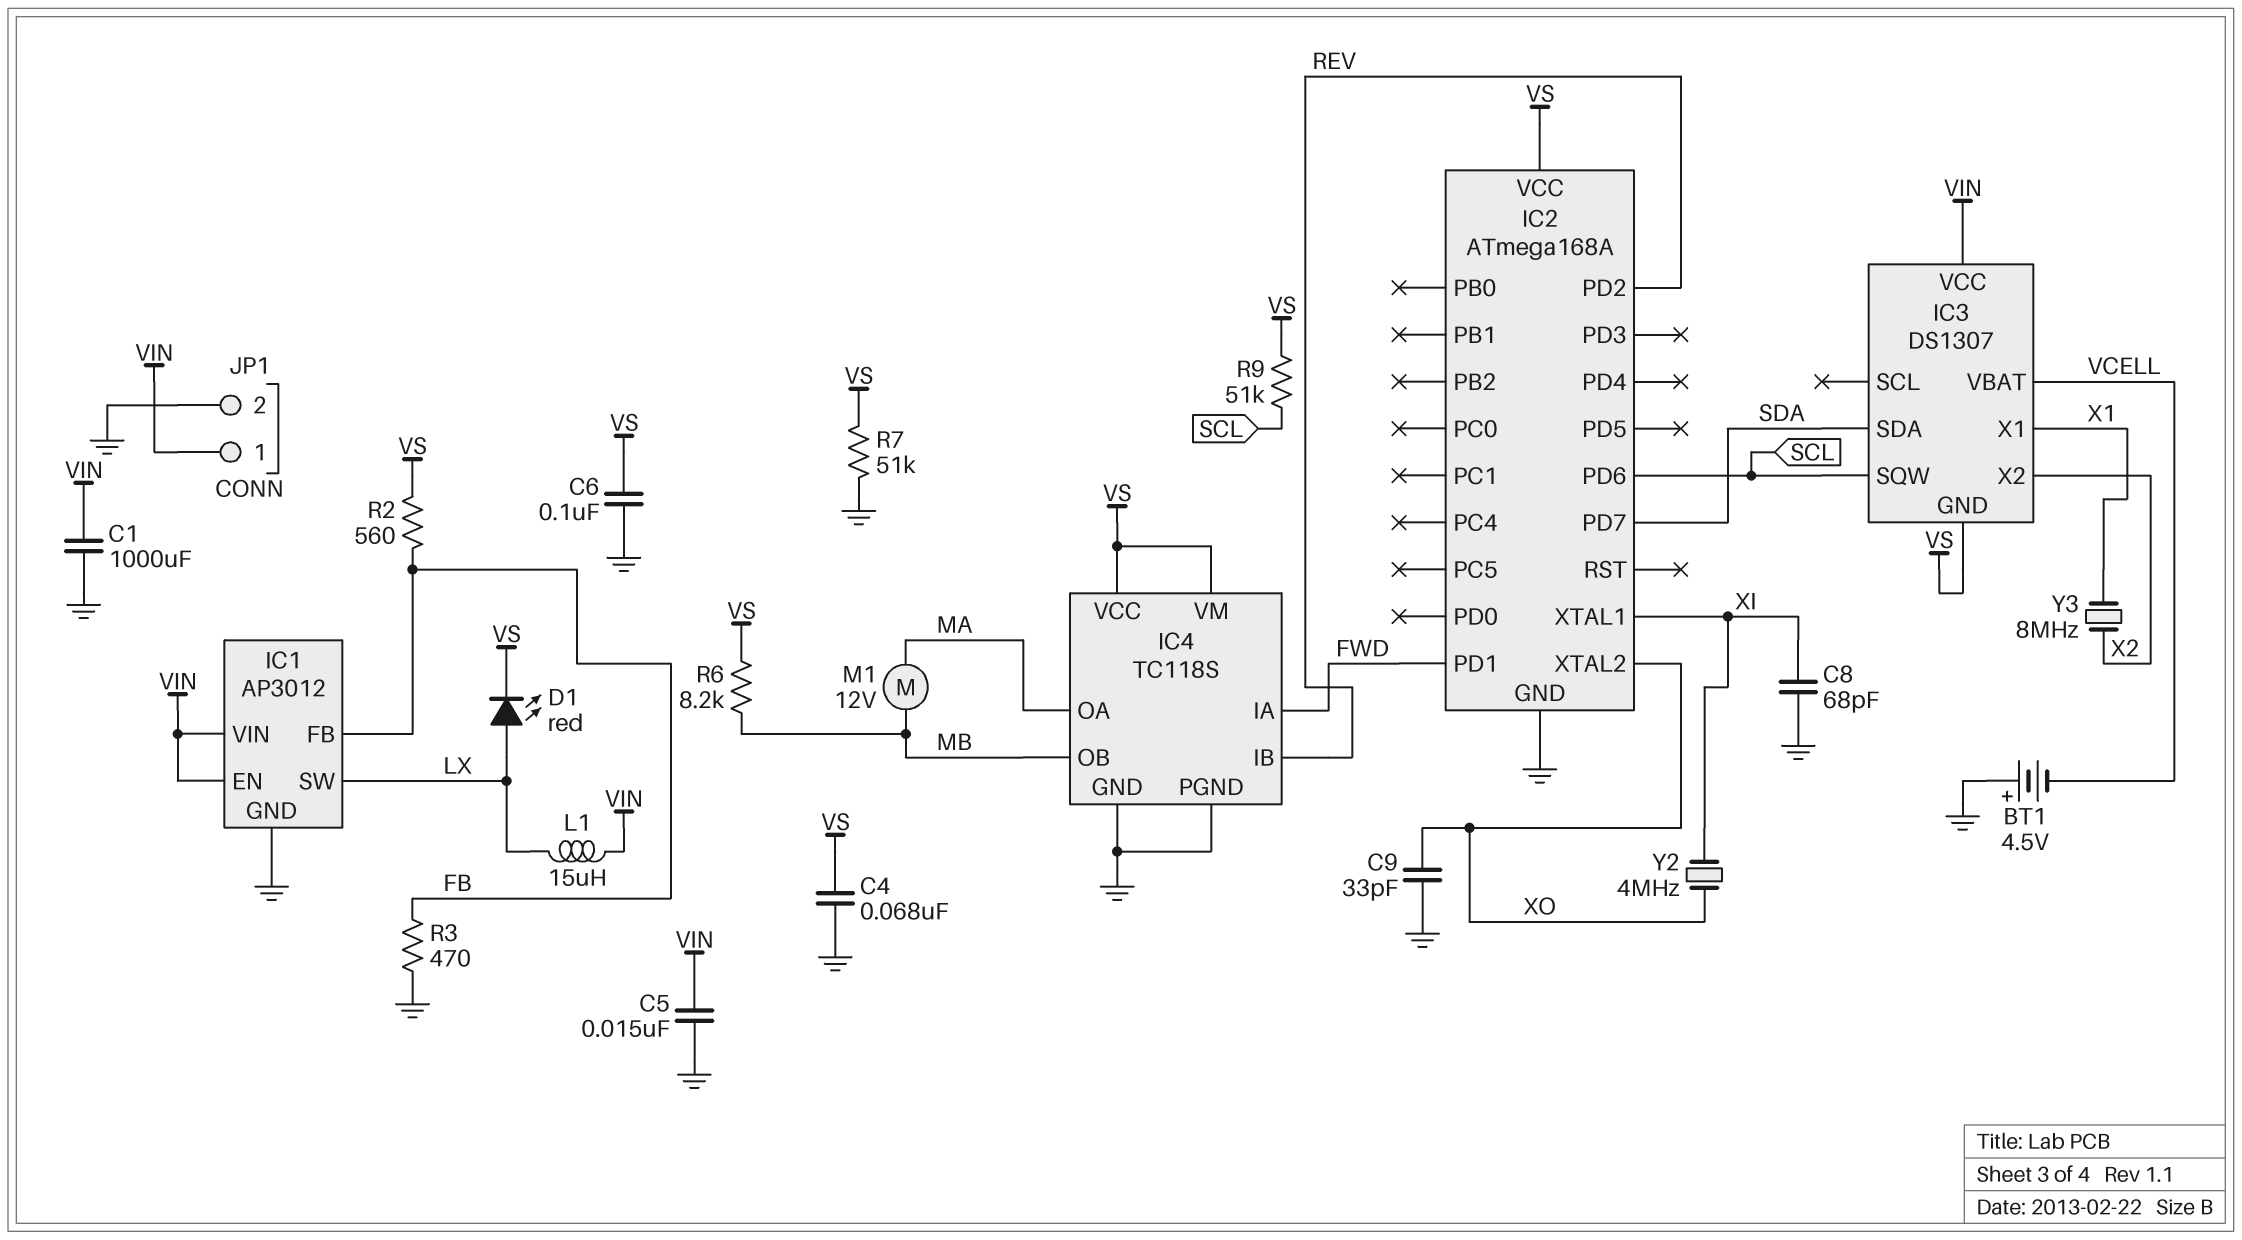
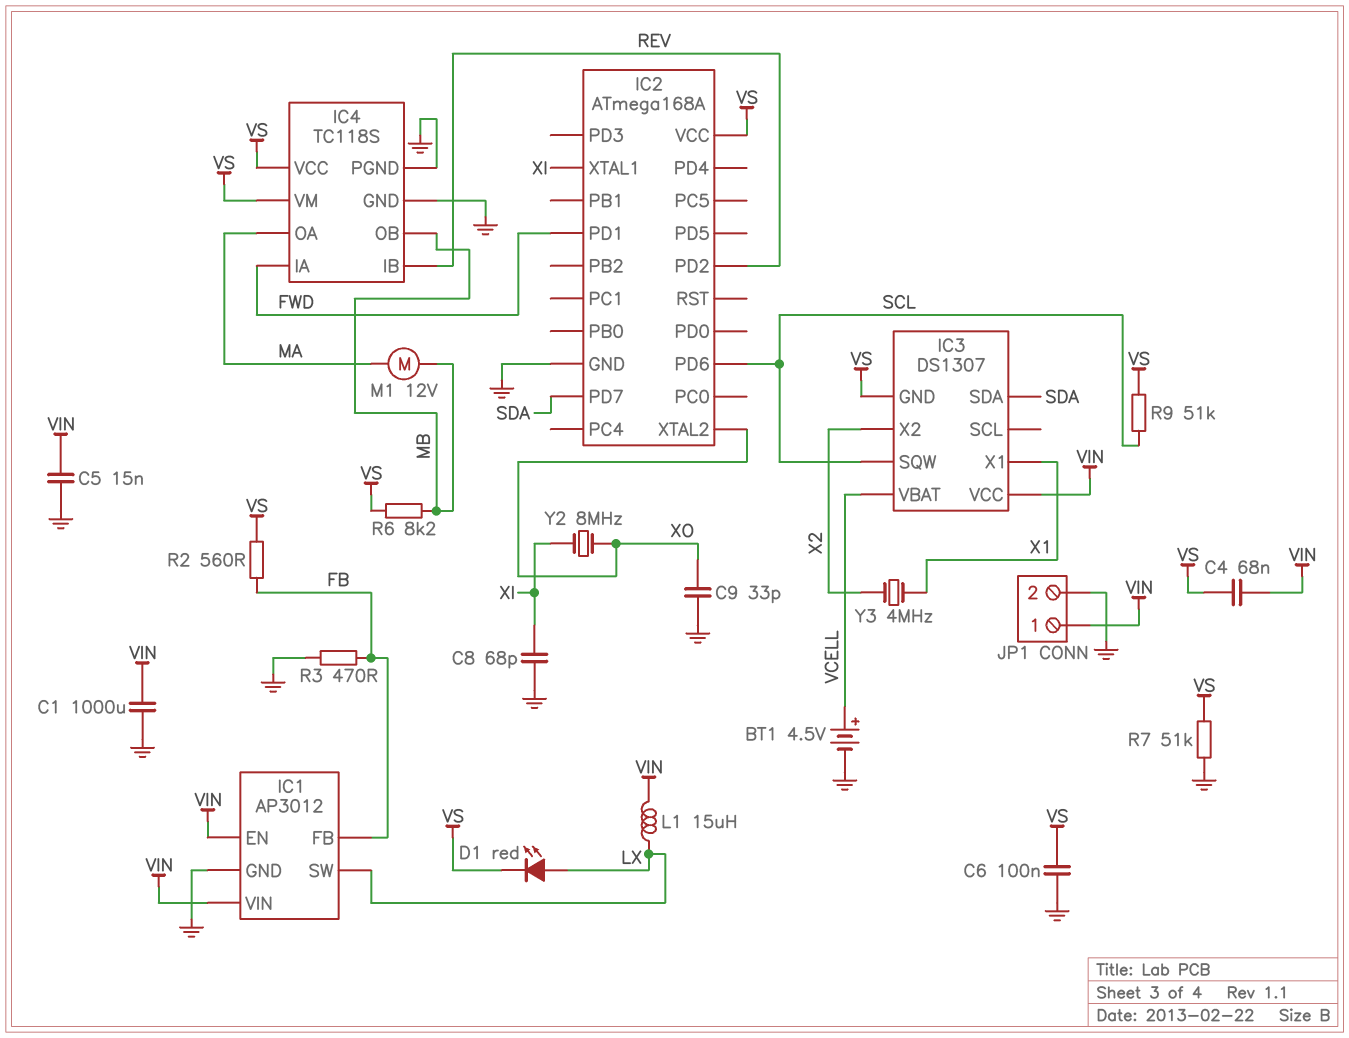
BT1: 4.5V (plus GND, minus VCELL) -> 4.5V (plus VCELL, minus GND)
C4: 68nF (GND, VS) -> 68nF (VIN, VS)
Y2: 4MHz (XI, XO) -> 8MHz (XI, XO)
Y3: 8MHz (X1, X2) -> 4MHz (X1, X2)

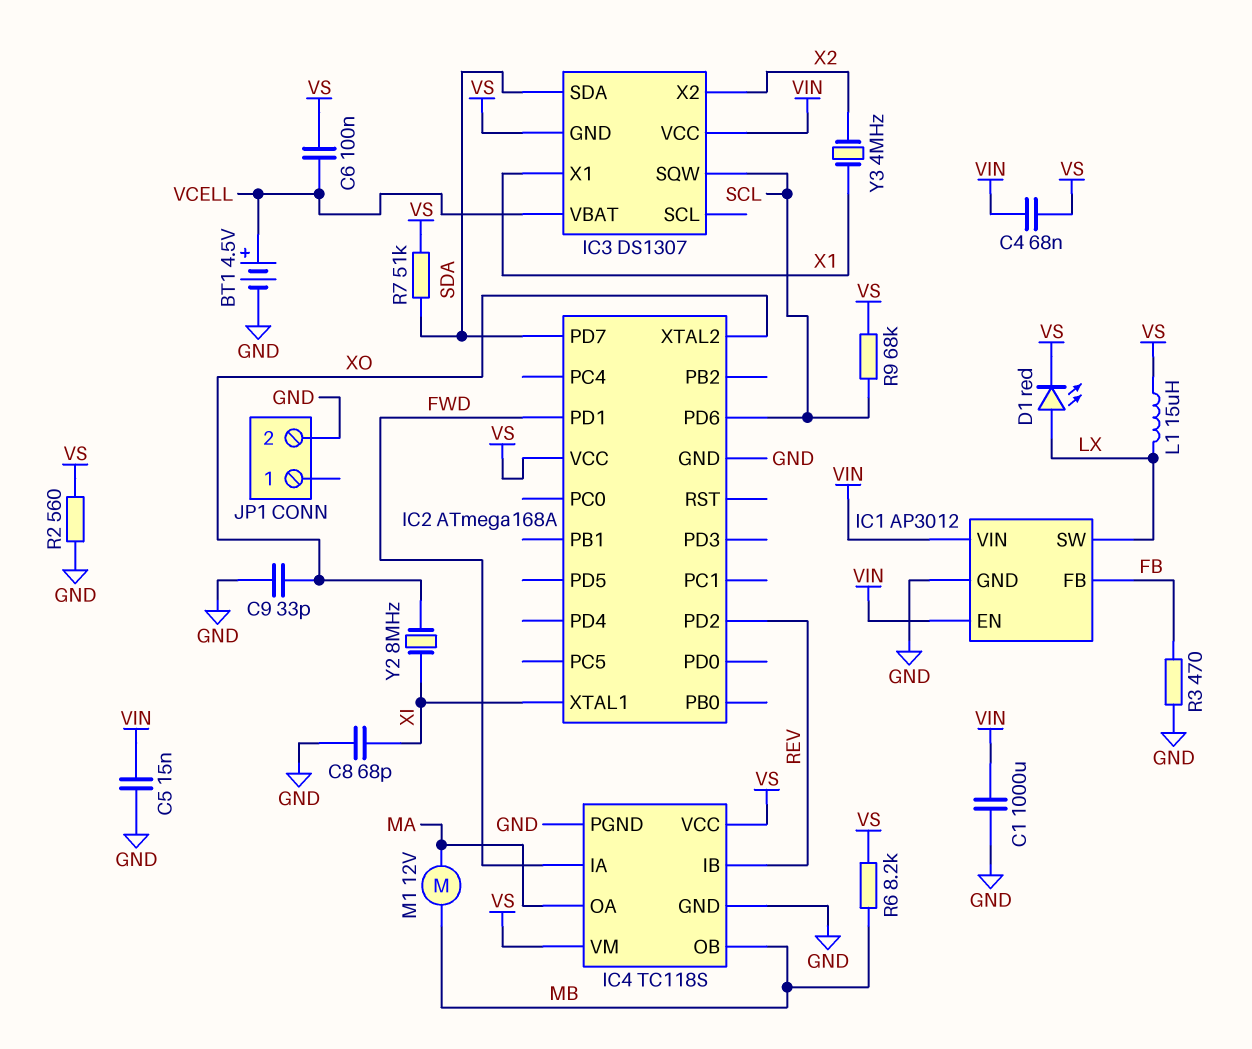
C6: 100nF (GND, VS) -> 100nF (VCELL, VS)
JP1 pin 1: VIN -> none
L1: 15uH (LX, VIN) -> 15uH (LX, VS)
R2: 560 (FB, VS) -> 560 (GND, VS)
R7: 51k (GND, VS) -> 51k (SDA, VS)
R9: 51k (SCL, VS) -> 68k (SCL, VS)

